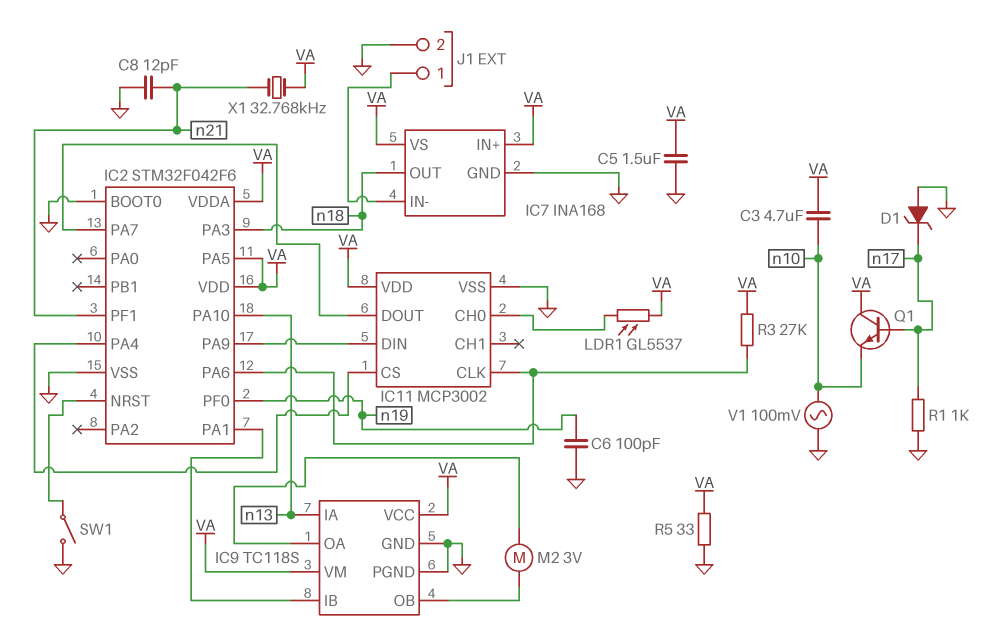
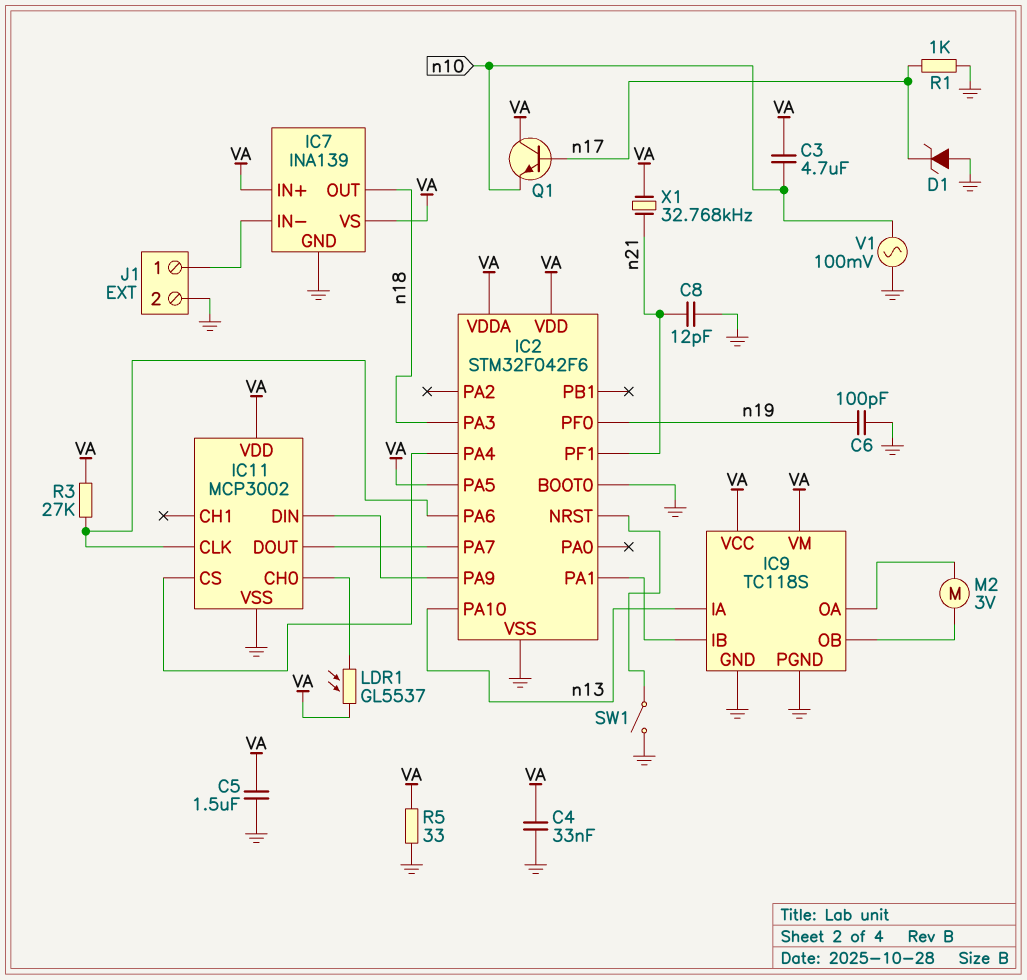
C4: none -> 33nF (GND, VA)
IC7: INA168 -> INA139

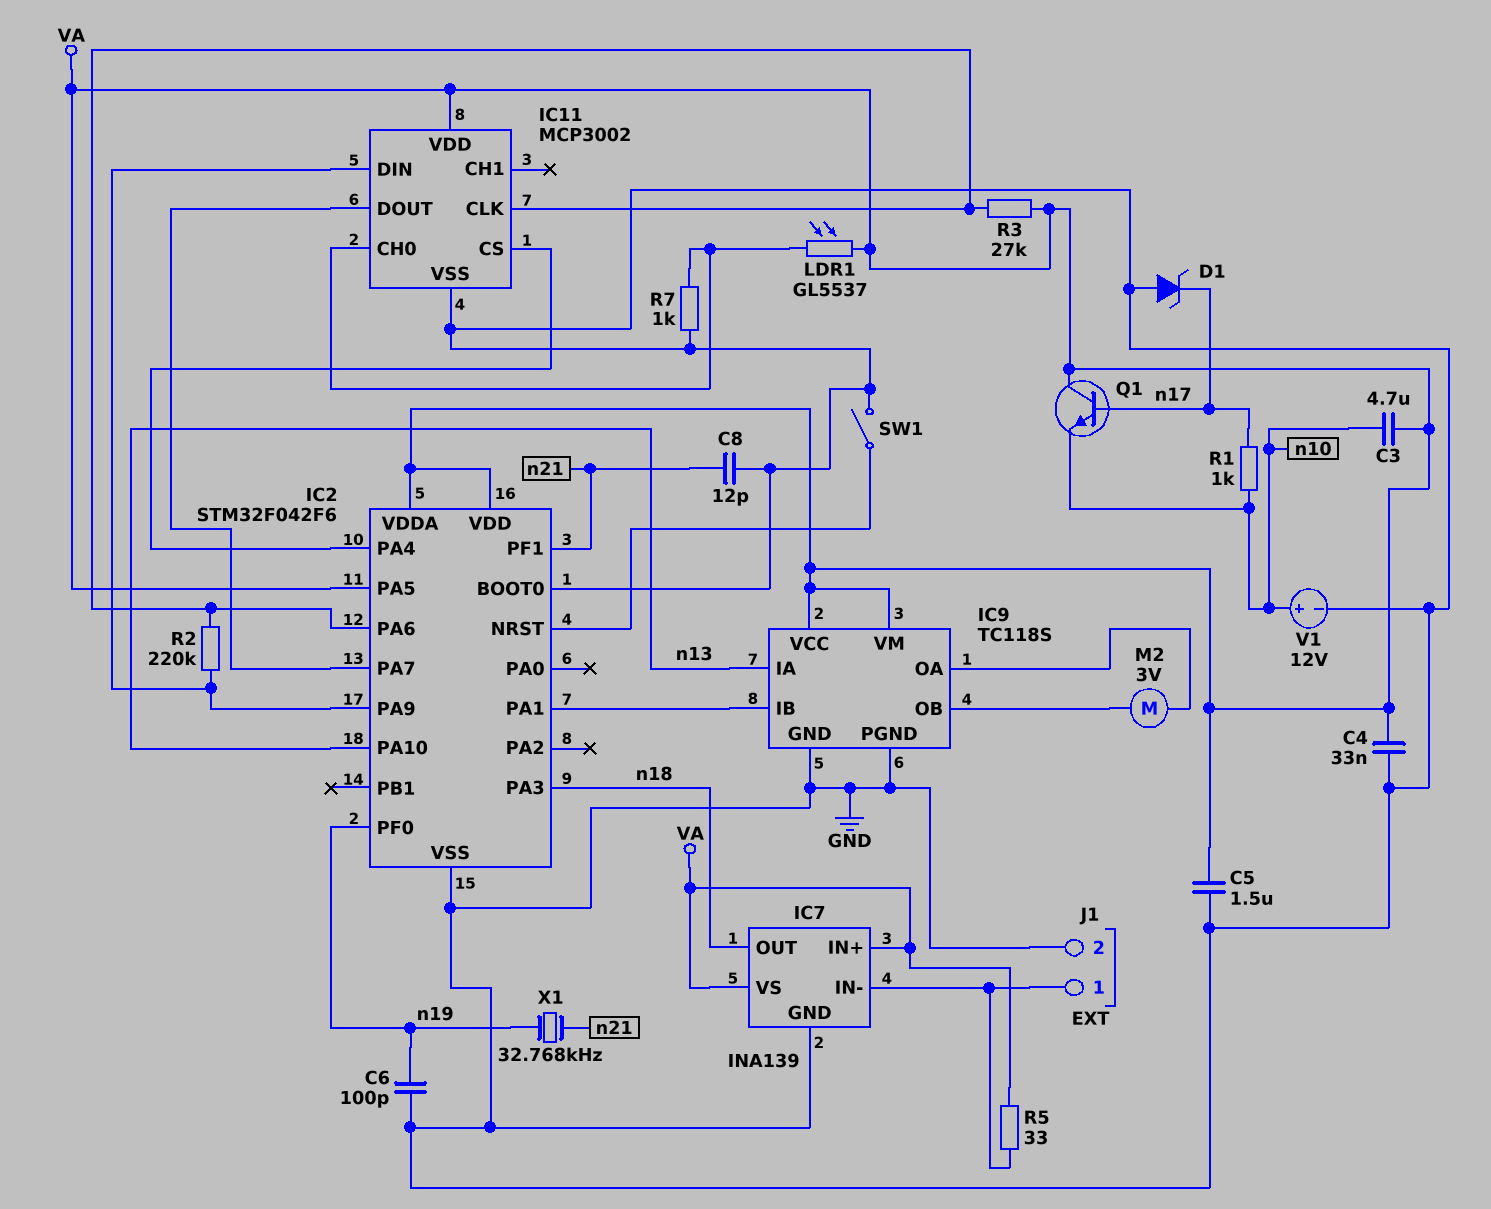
R1: 1k (GND, n17) -> 1k (n10, n17)
R2: none -> 220k (IC2/PA6, IC2/PA9)
R5: 33 (GND, VA) -> 33 (IC7/IN-, VA)
R7: none -> 1k (GND, IC11/CH0)
V1: AC 100mV (GND, n10) -> 12V (plus n10, minus GND)
X1: 32.768kHz (VA, n21) -> 32.768kHz (n19, n21)

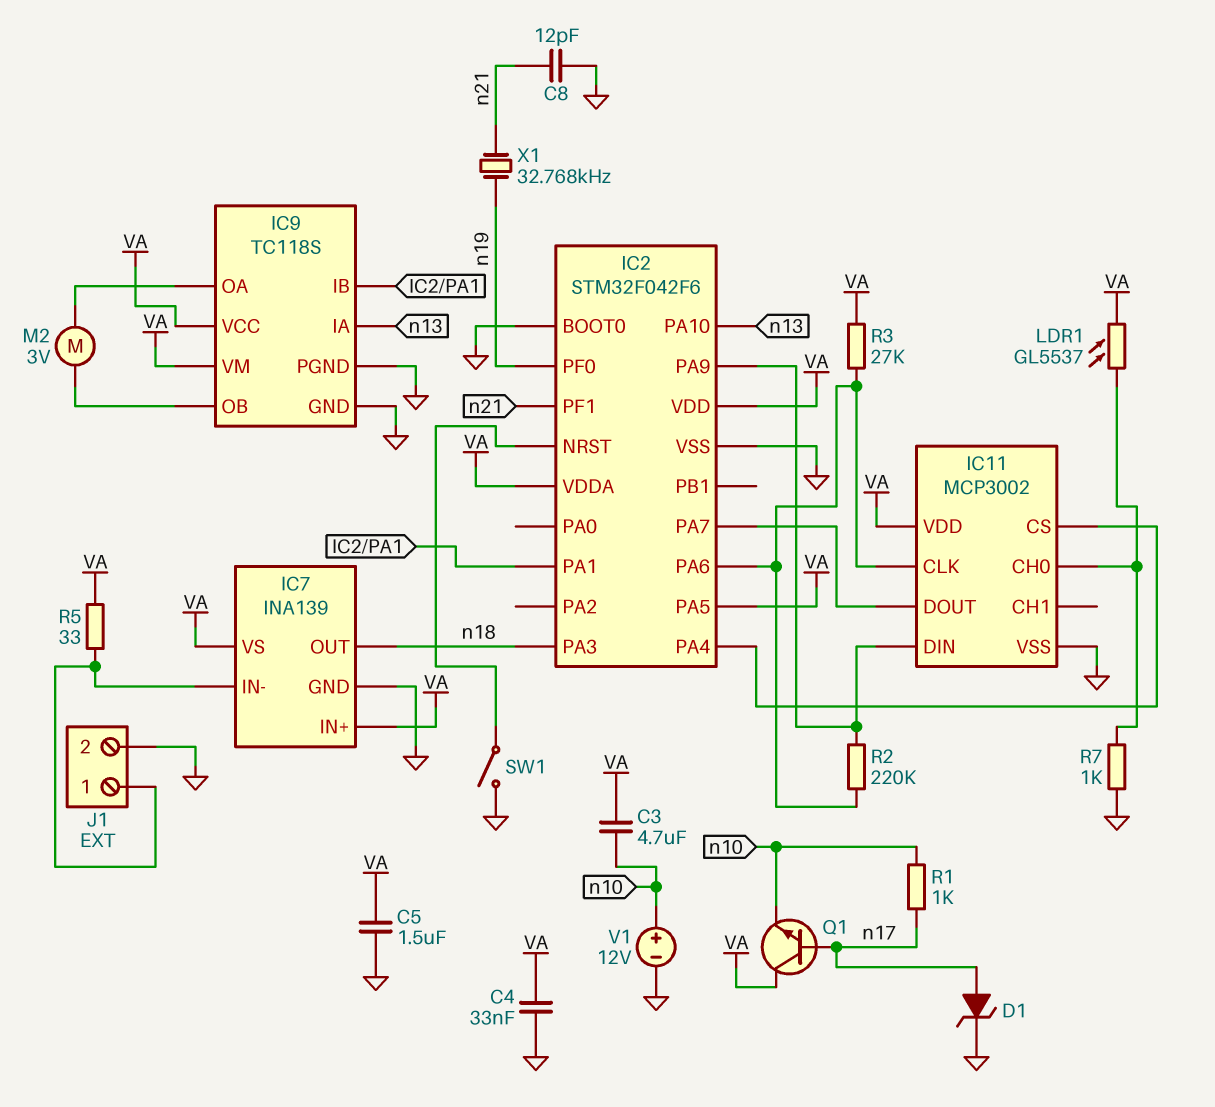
C6: 100pF (GND, n19) -> none
D1: zener (A GND, K n17) -> zener (A n17, K GND)

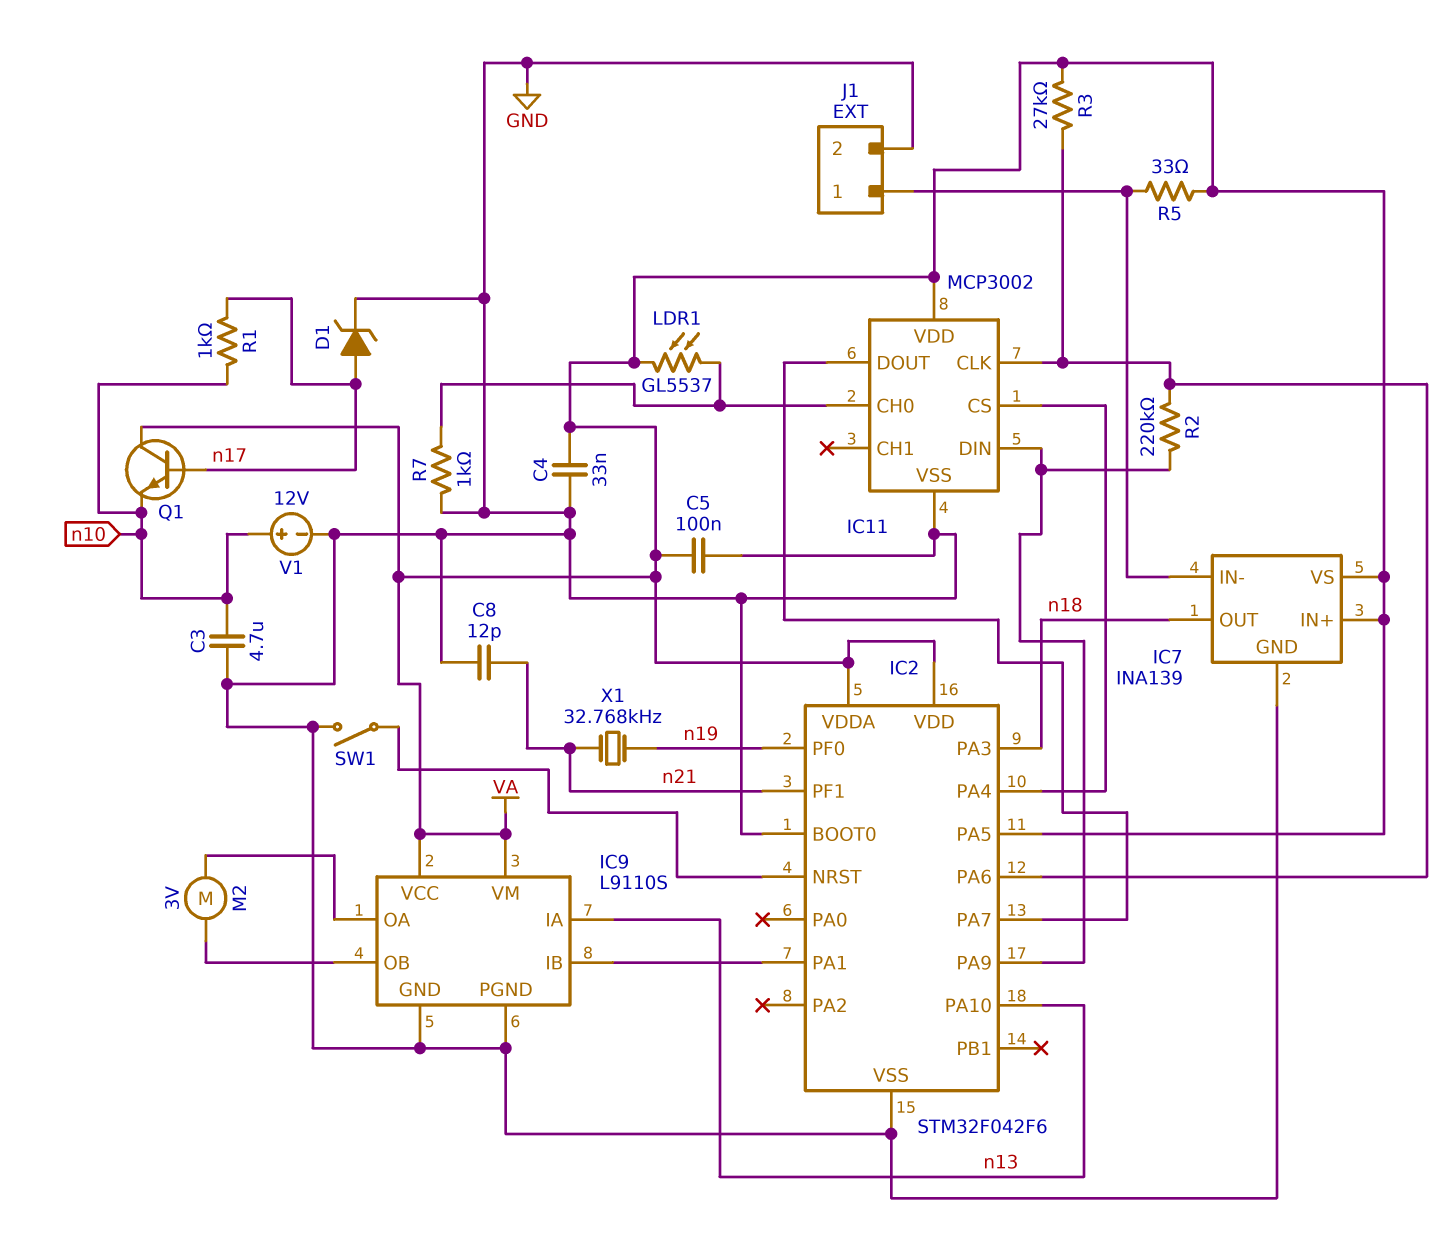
C3: 4.7uF (VA, n10) -> 4.7uF (GND, n10)
C5: 1.5uF (GND, VA) -> 100nF (GND, VA)
IC9: TC118S -> L9110S

